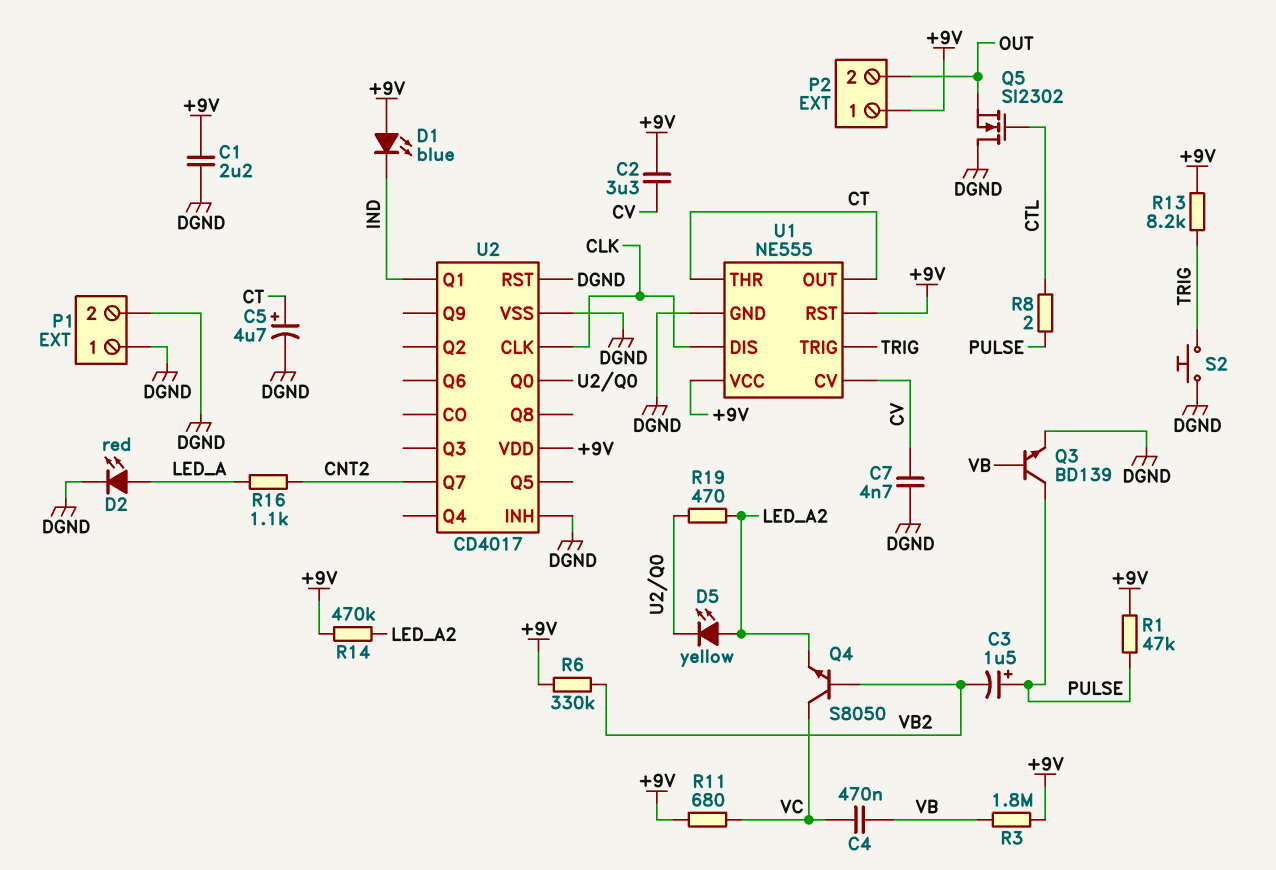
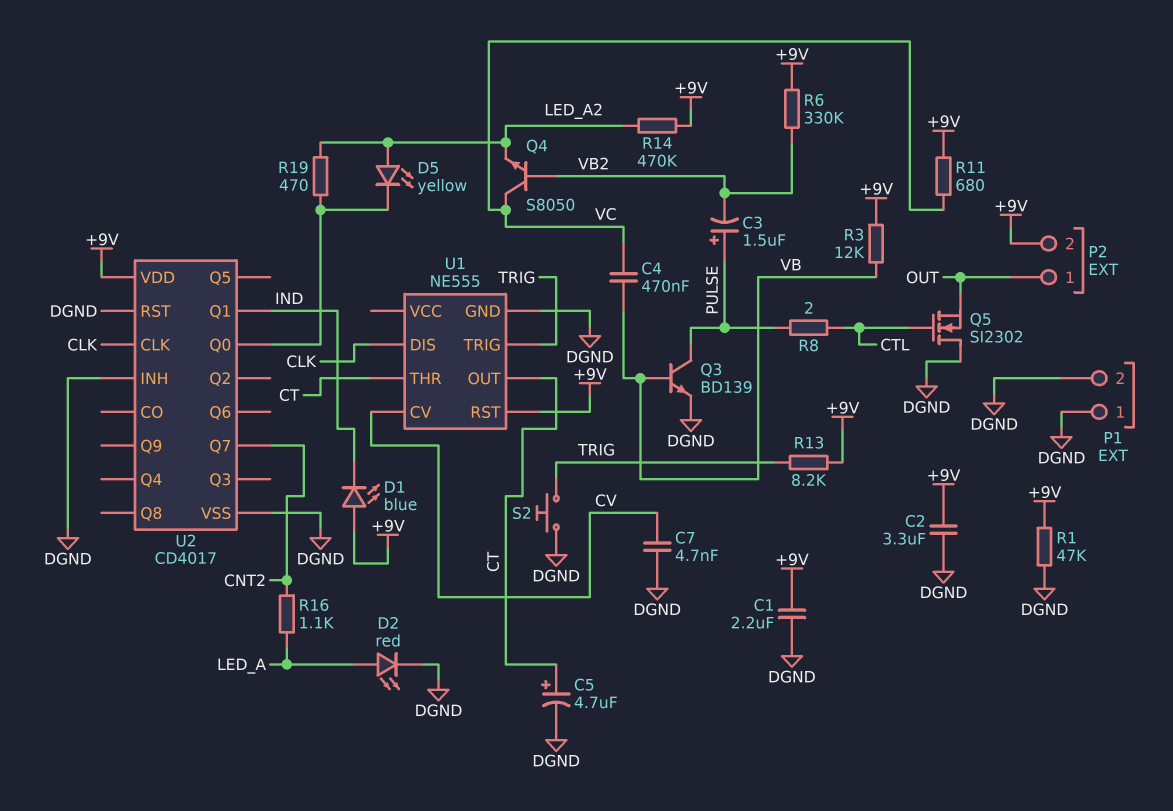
C2: 3.3uF (+9V, CV) -> 3.3uF (+9V, DGND)
P2 pin 1: +9V -> OUT
P2 pin 2: OUT -> +9V
R1: 47k (+9V, PULSE) -> 47k (+9V, DGND)
R3: 1.8M (+9V, VB) -> 12k (+9V, VB)
U1 pin VCC: +9V -> none

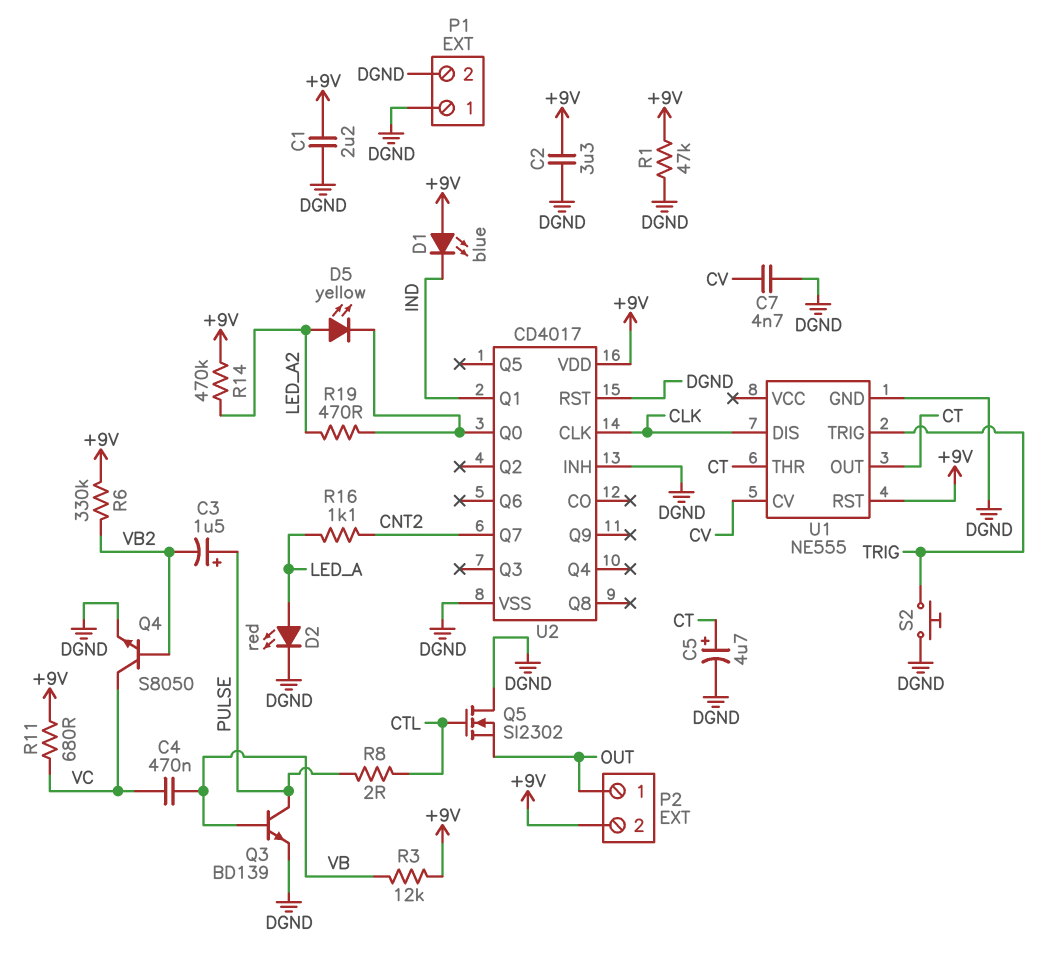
Q4: NPN S8050 (B VB2, C VC, E LED_A2) -> NPN S8050 (B VB2, C VC, E DGND)
R13: 8.2k (+9V, TRIG) -> none

